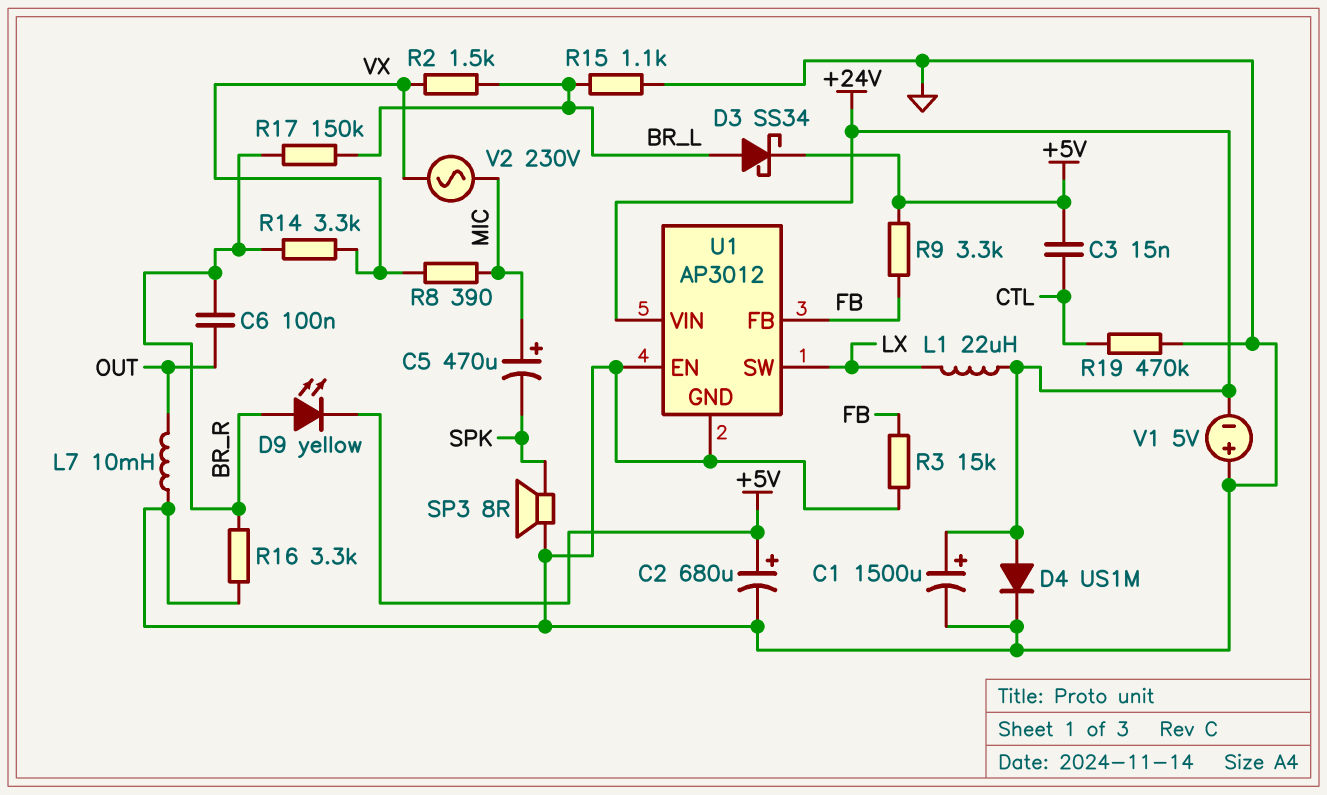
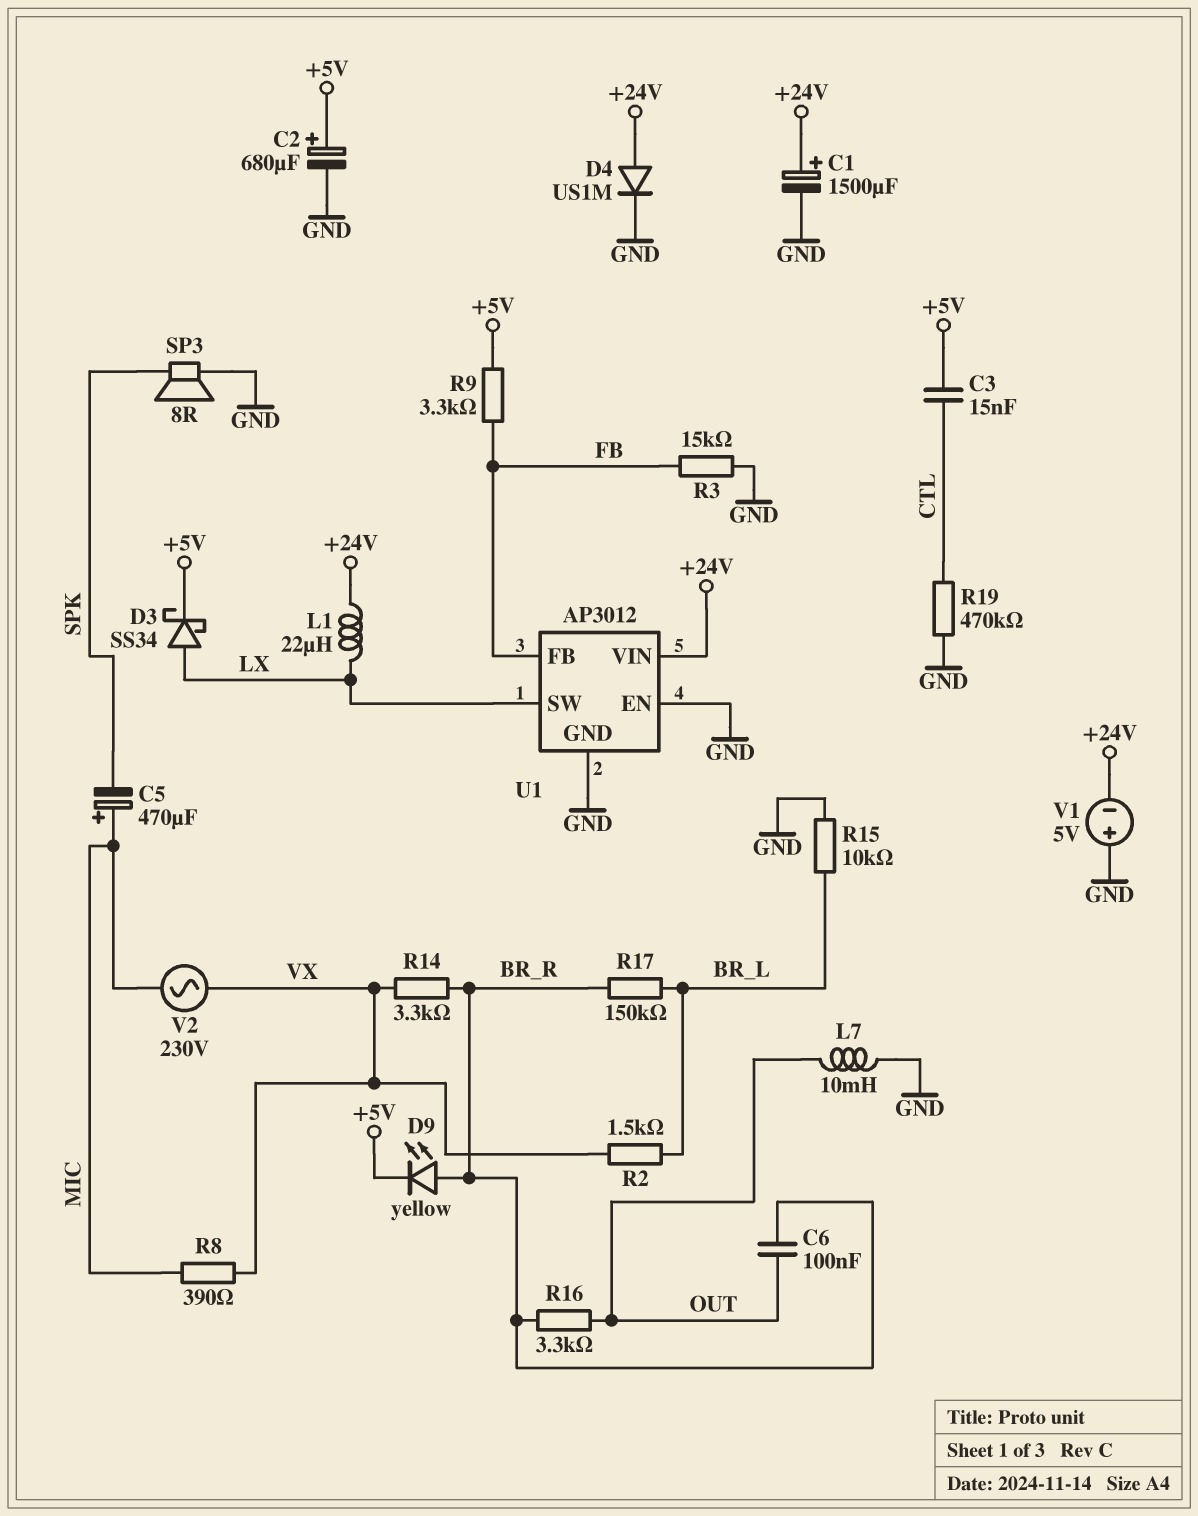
D3: schottky SS34 (A BR_L, K +5V) -> schottky SS34 (A LX, K +5V)
R15: 1.1k (BR_L, GND) -> 10k (BR_L, GND)
R16: 3.3k (BR_R, GND) -> 3.3k (BR_R, OUT)

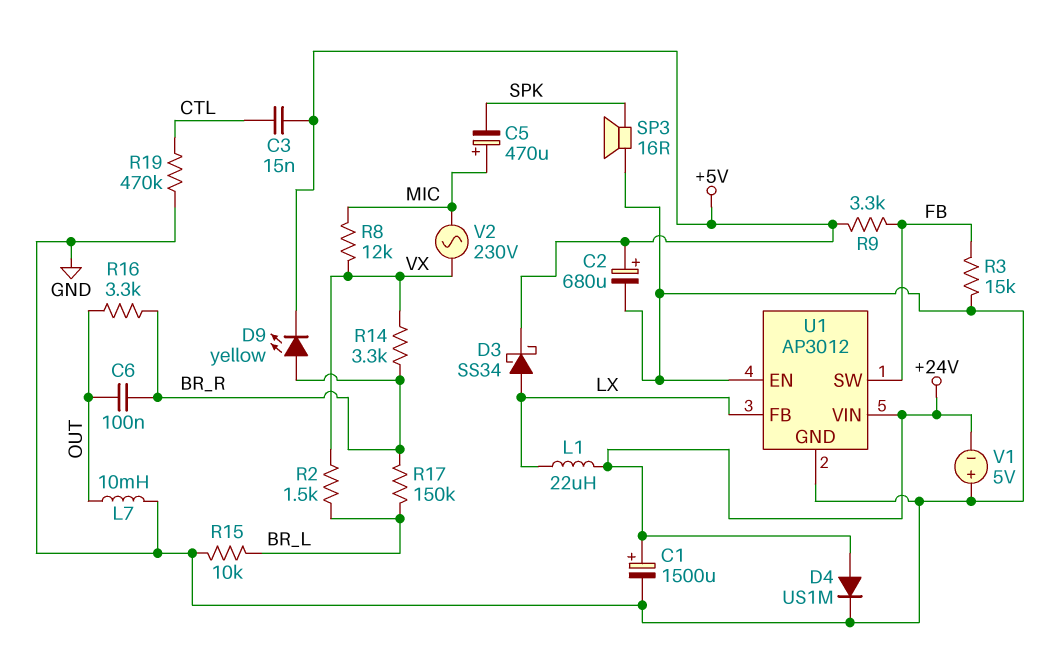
R8: 390 (MIC, VX) -> 12k (MIC, VX)
SP3: speaker 8R (GND, SPK) -> speaker 16R (GND, SPK)
U1 pin FB: FB -> LX
U1 pin SW: LX -> FB

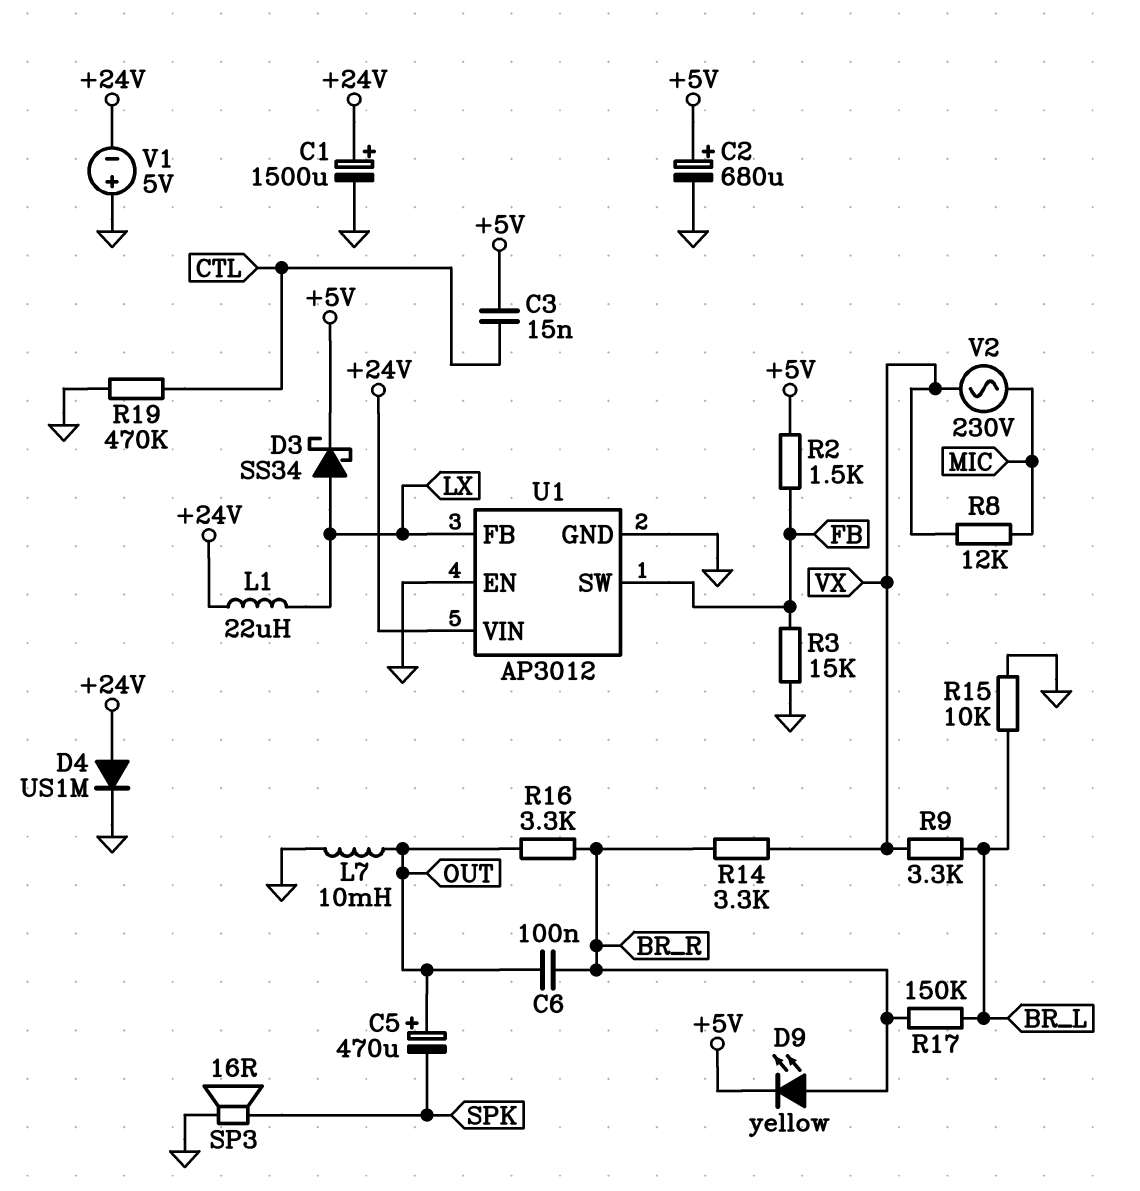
C5: 470uF (plus MIC, minus SPK) -> 470uF (plus OUT, minus SPK)
R2: 1.5k (BR_L, VX) -> 1.5k (+5V, FB)
R9: 3.3k (+5V, FB) -> 3.3k (BR_L, VX)

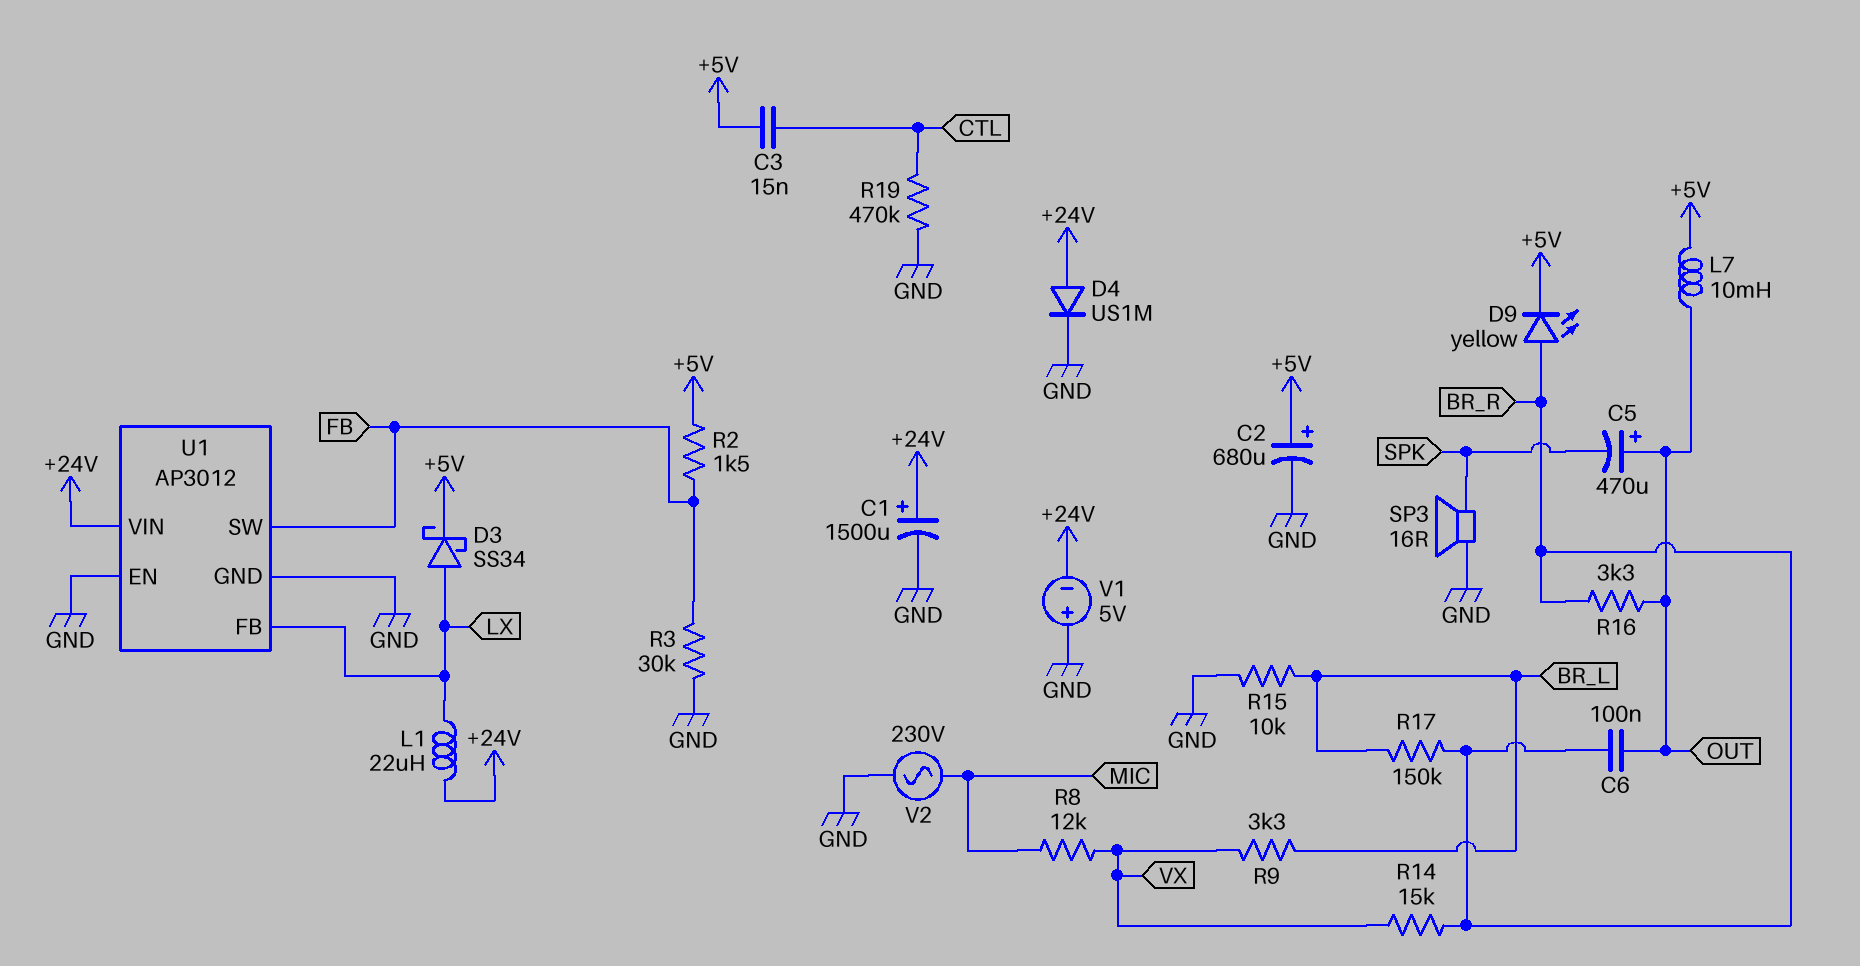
L7: 10mH (GND, OUT) -> 10mH (+5V, OUT)
R3: 15k (FB, GND) -> 30k (FB, GND)
R14: 3.3k (BR_R, VX) -> 15k (BR_R, VX)
V2: AC 230V (MIC, VX) -> AC 230V (GND, MIC)

